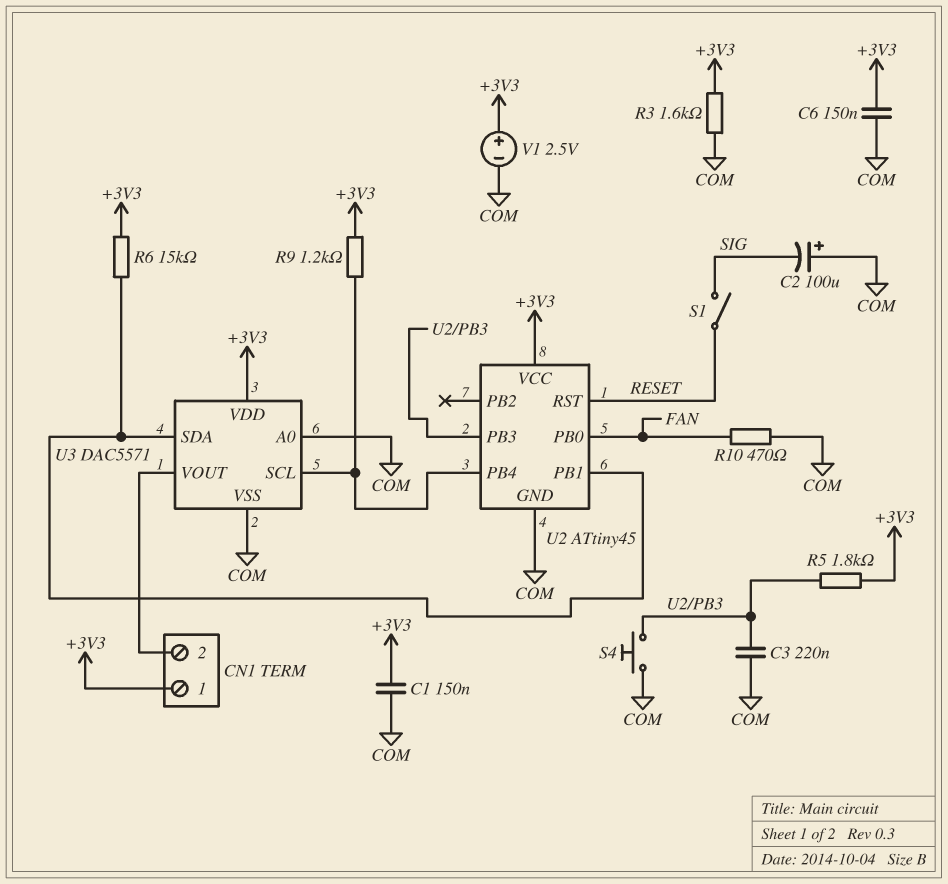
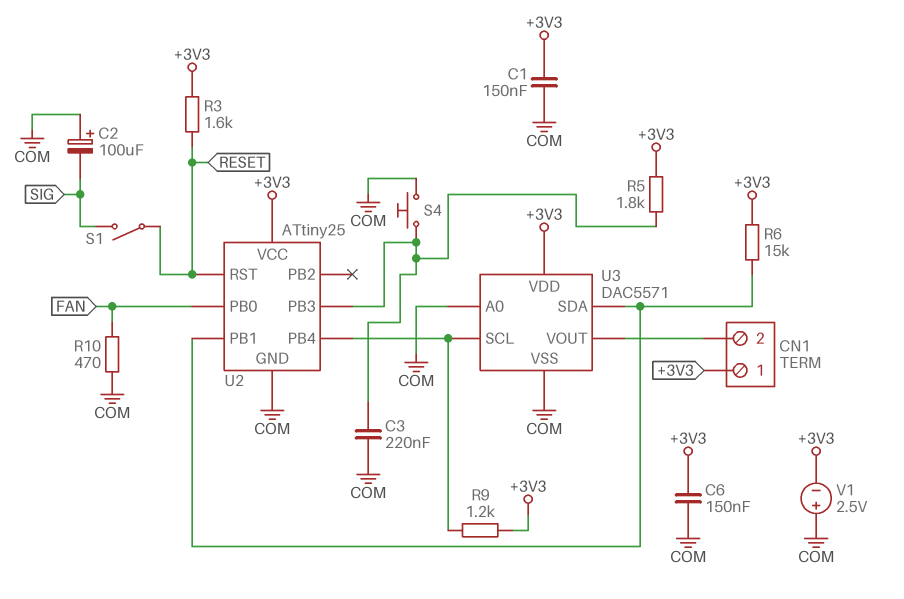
R3: 1.6k (+3V3, COM) -> 1.6k (+3V3, RESET)
U2: ATtiny45 -> ATtiny25
V1: 2.5V (plus +3V3, minus COM) -> 2.5V (plus COM, minus +3V3)

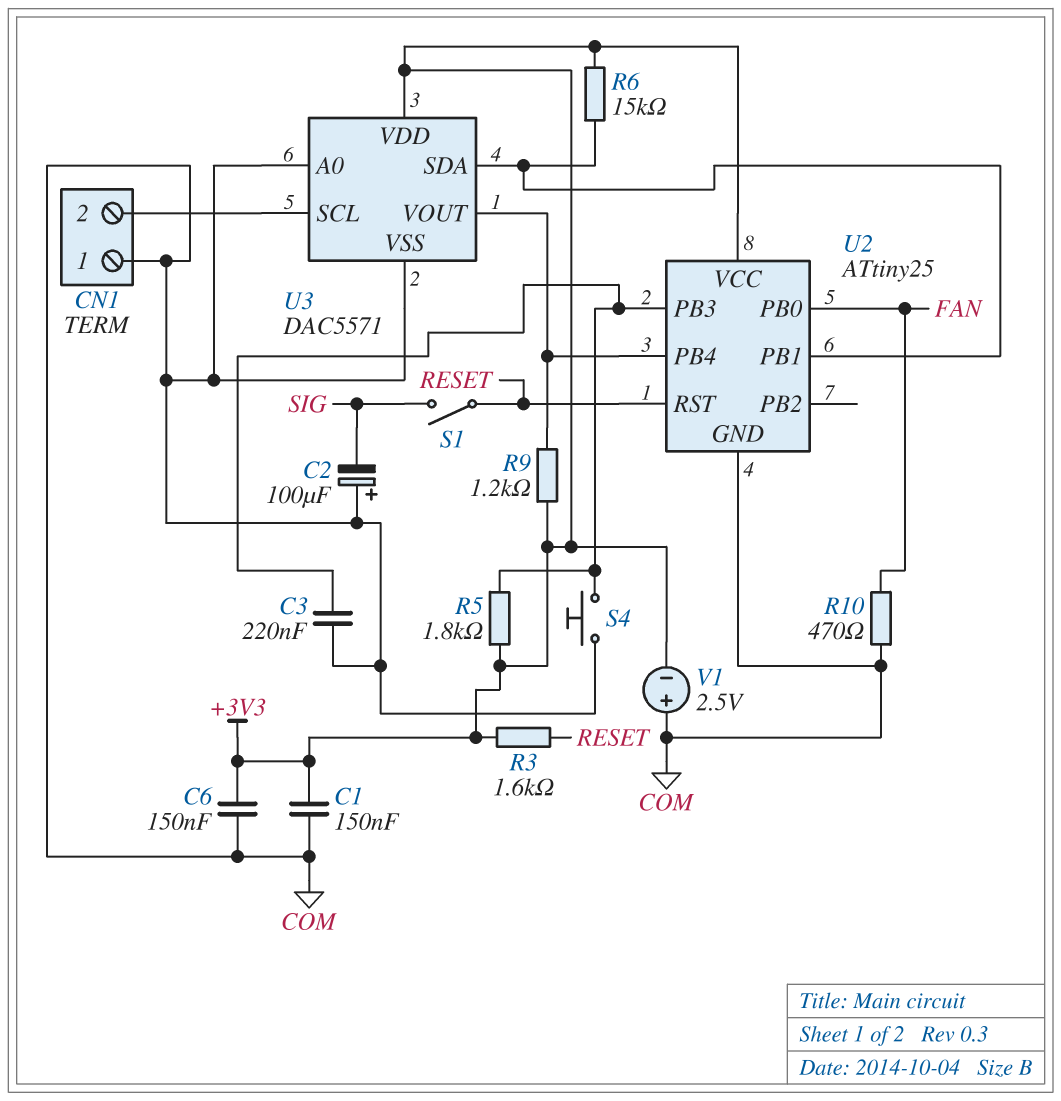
CN1 pin 1: +3V3 -> COM
U3 pin SCL: U2/PB4 -> CN1/2
U3 pin VOUT: CN1/2 -> U2/PB4

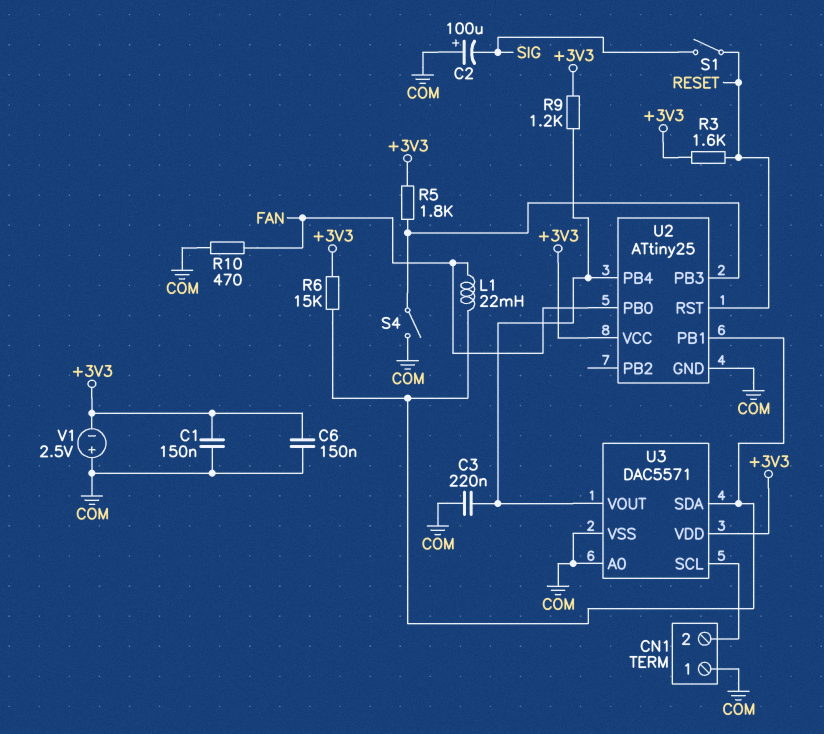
C3: 220nF (COM, U2/PB3) -> 220nF (COM, U2/PB4)
L1: none -> 22mH (FAN, U2/PB1)
S4: button (COM, U2/PB3) -> switch (COM, U2/PB3)

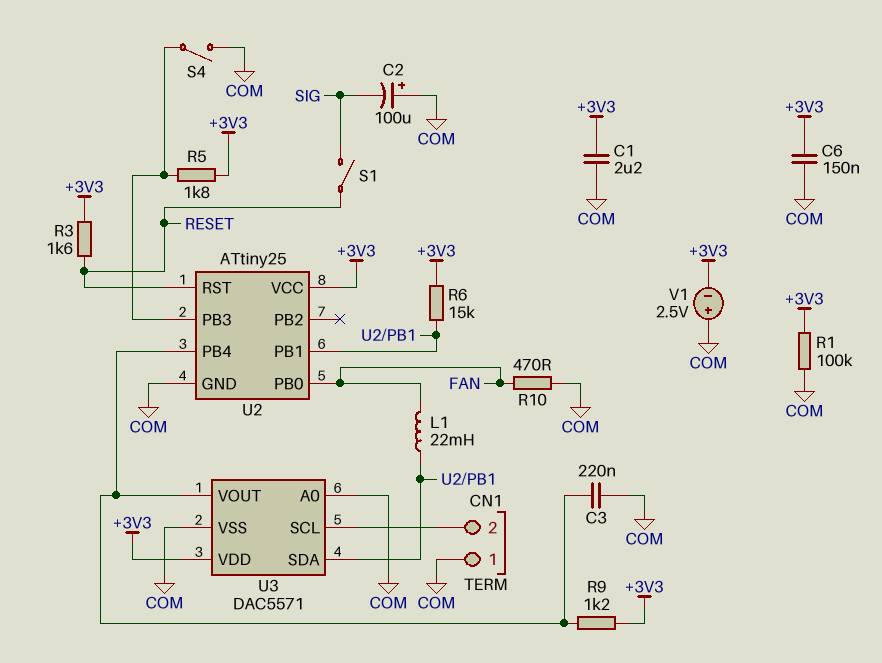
C1: 150nF (+3V3, COM) -> 2.2uF (+3V3, COM)
R1: none -> 100k (+3V3, COM)

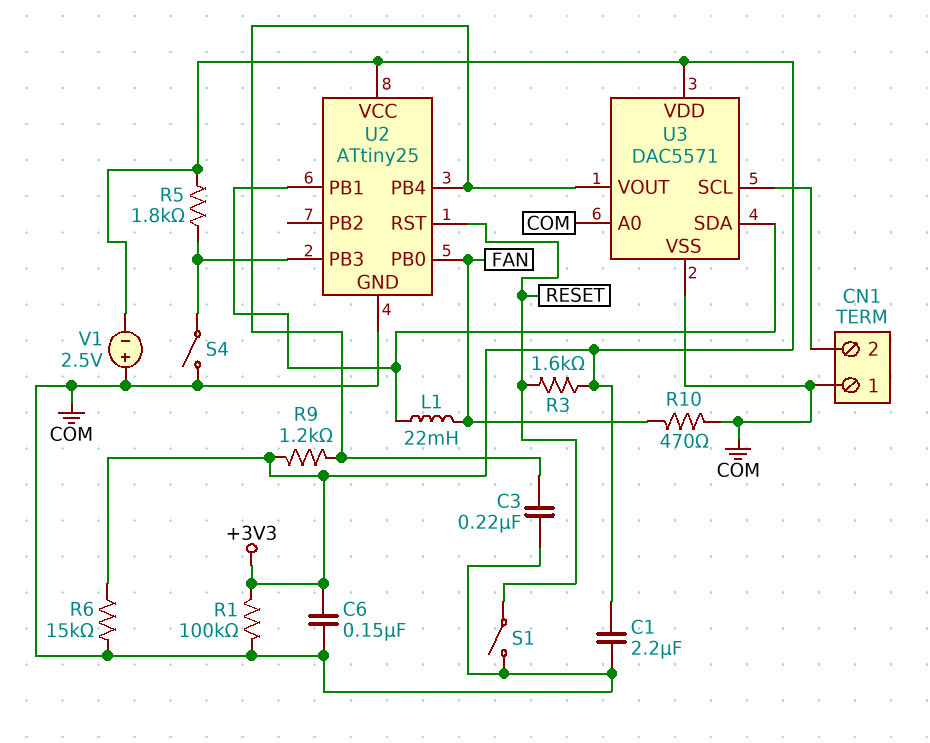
C2: 100uF (plus COM, minus SIG) -> none
R6: 15k (+3V3, U2/PB1) -> 15k (+3V3, COM)
S1: switch (RESET, SIG) -> switch (COM, RESET)

